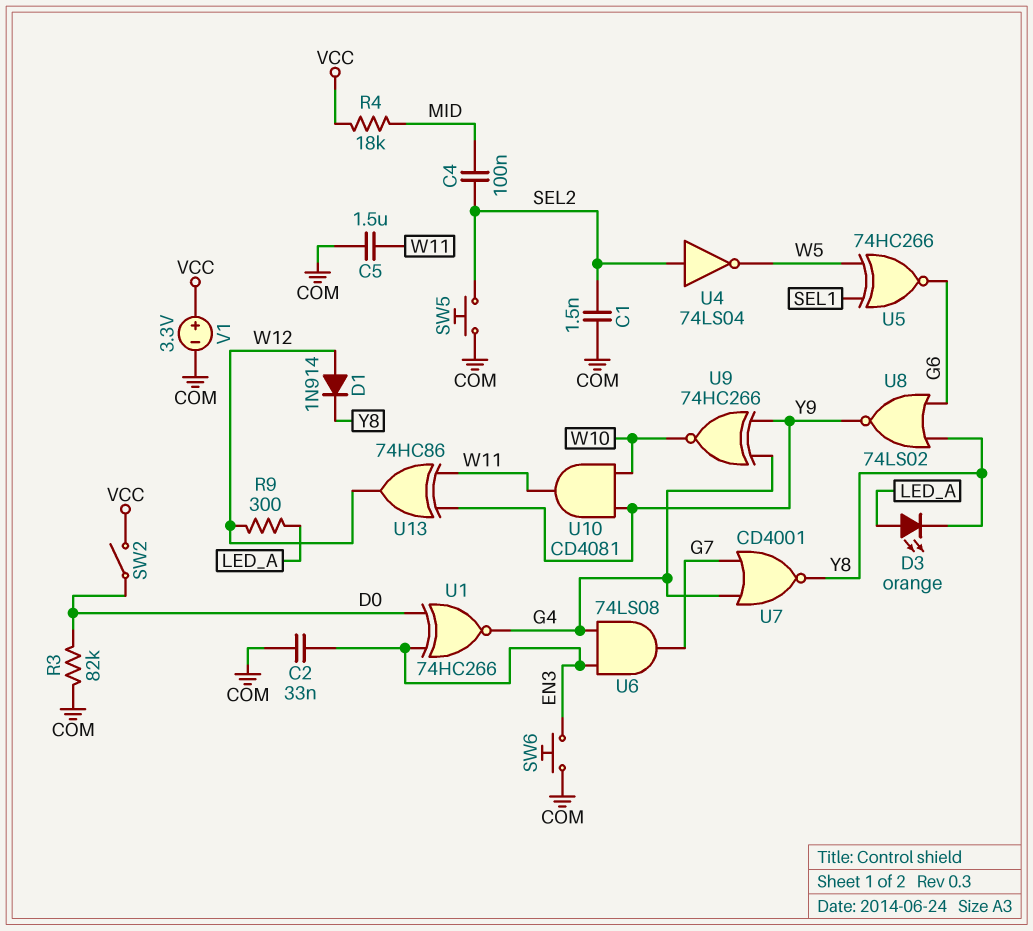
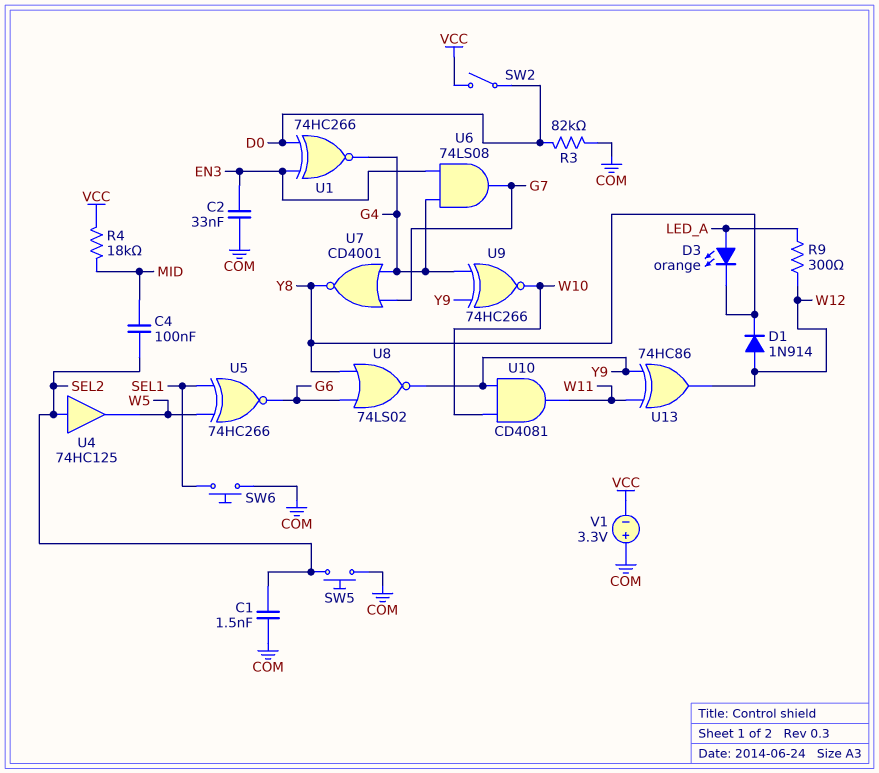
C5: 1.5uF (COM, W11) -> none
SW6: button (COM, EN3) -> button (COM, SEL1)
U4: NOT 74LS04 (in SEL2, out W5) -> buffer 74HC125 (in SEL2, out W5)
V1: 3.3V (plus VCC, minus COM) -> 3.3V (plus COM, minus VCC)

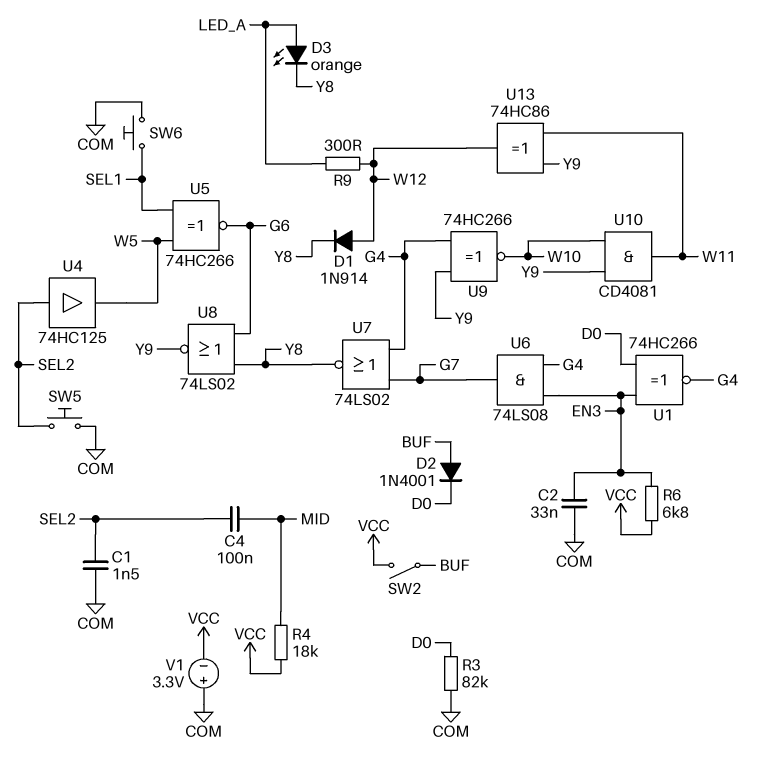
D2: none -> diode 1N4001 (A BUF, K D0)
R6: none -> 6.8k (EN3, VCC)
SW2: switch (D0, VCC) -> switch (BUF, VCC)
U7: NOR CD4001 (in G4, in G7, out Y8) -> NOR 74LS02 (in G4, in G7, out Y8)

